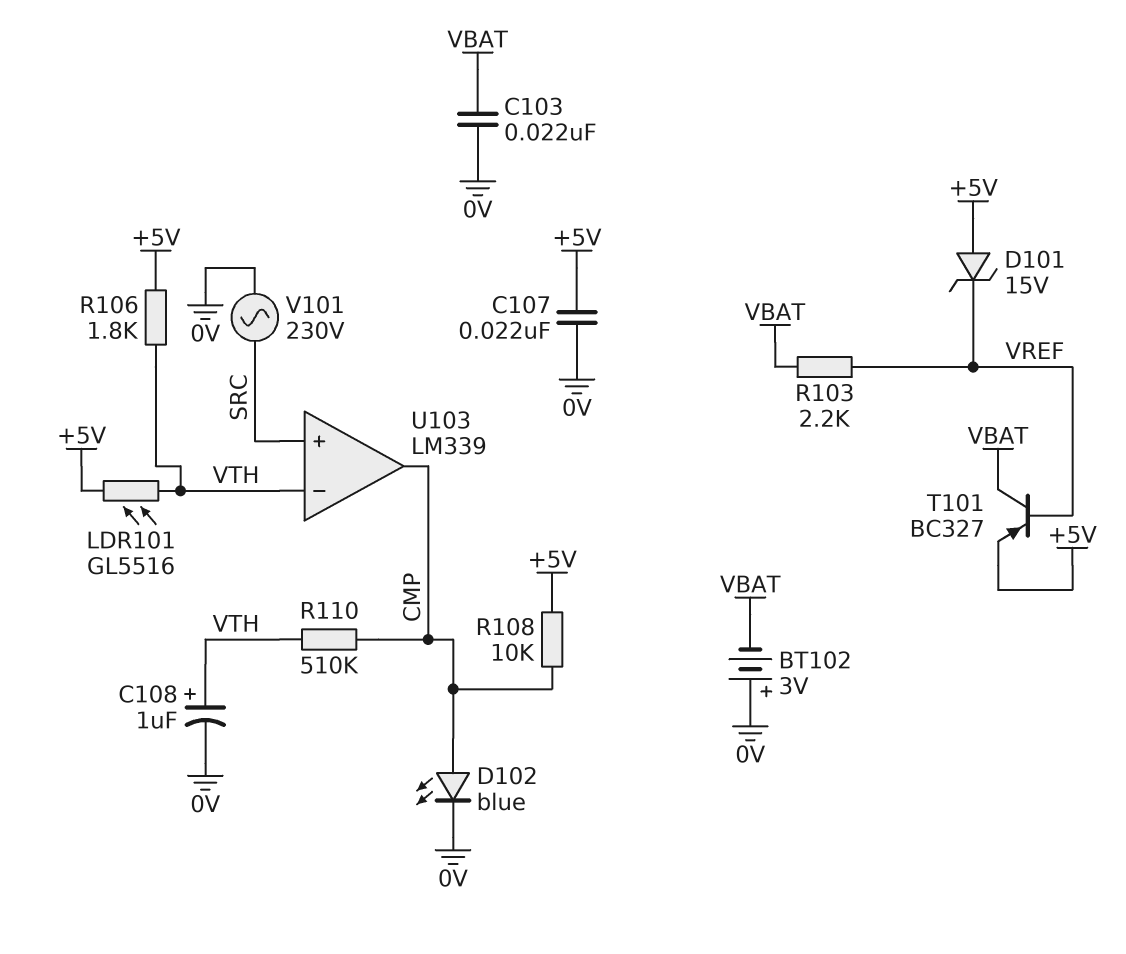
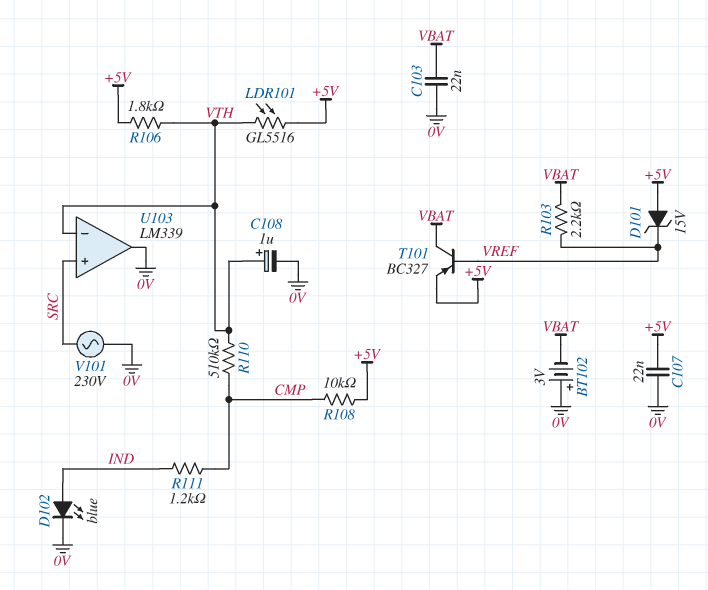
D102: LED blue (A CMP, K 0V) -> LED blue (A IND, K 0V)
R111: none -> 1.2k (CMP, IND)
U103 pin out: CMP -> 0V

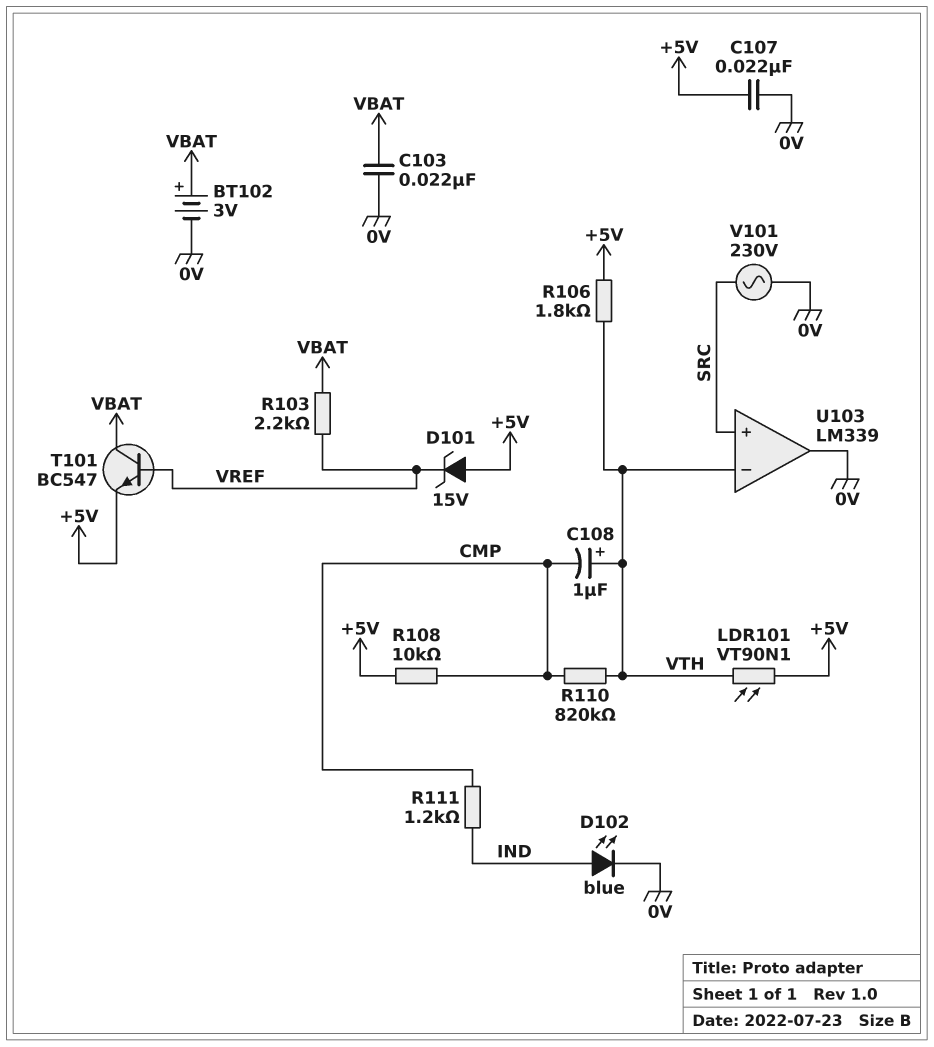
BT102: 3V (plus 0V, minus VBAT) -> 3V (plus VBAT, minus 0V)
C108: 1uF (plus VTH, minus 0V) -> 1uF (plus VTH, minus CMP)
LDR101: GL5516 (+5V, VTH) -> VT90N1 (+5V, VTH)
R110: 510k (CMP, VTH) -> 820k (CMP, VTH)
T101: PNP BC327 (B VREF, C VBAT, E +5V) -> NPN BC547 (B VREF, C VBAT, E +5V)

